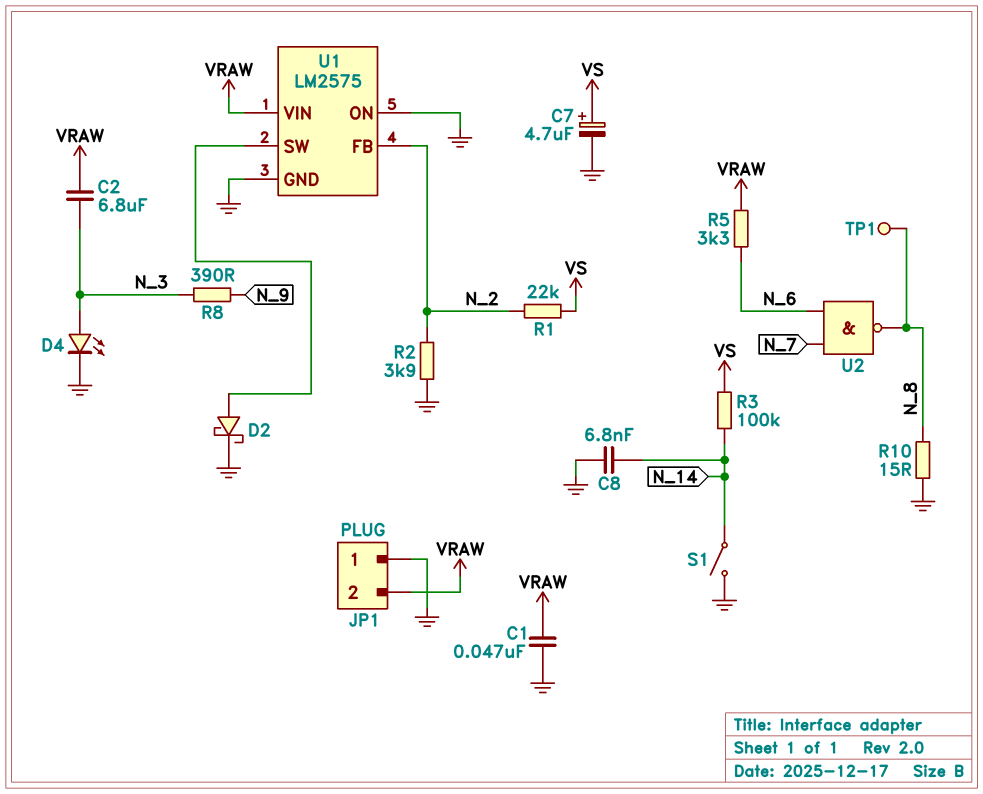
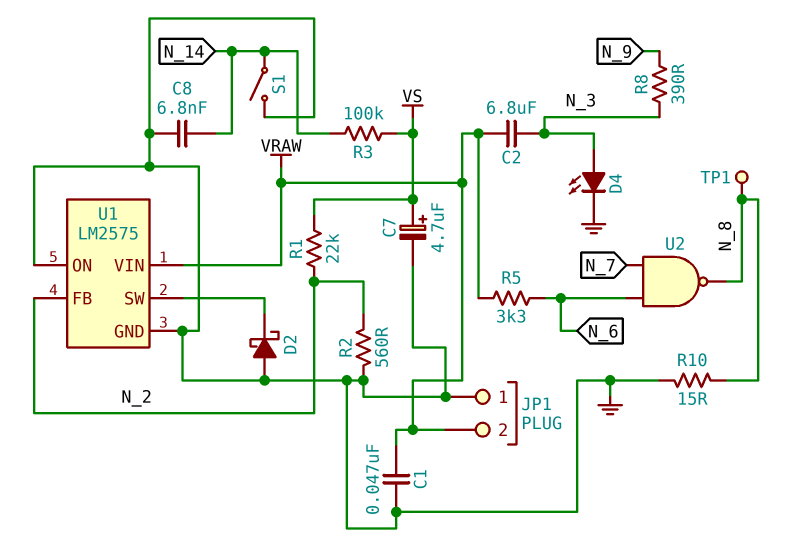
D2: schottky (A U1/SW, K GND) -> schottky (A GND, K U1/SW)
R2: 3.9k (GND, N_2) -> 560 (GND, N_2)

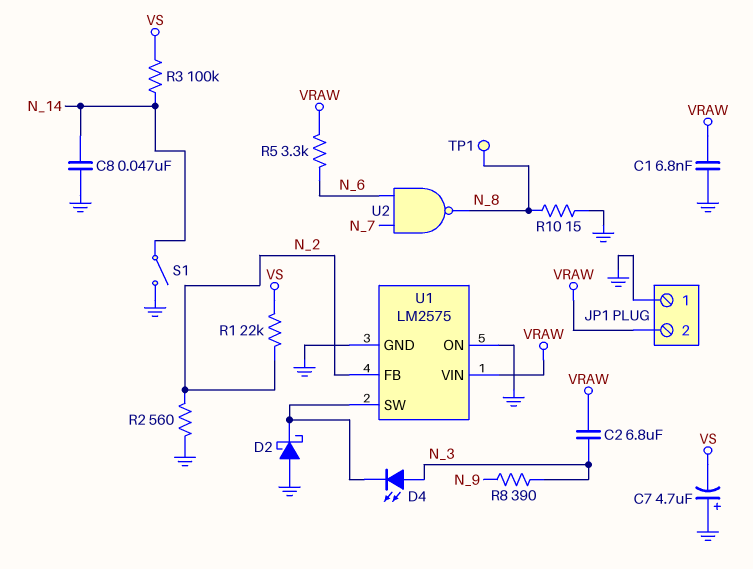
C1: 47nF (GND, VRAW) -> 6.8nF (GND, VRAW)
C7: 4.7uF (plus VS, minus GND) -> 4.7uF (plus GND, minus VS)
C8: 6.8nF (GND, N_14) -> 47nF (GND, N_14)
D4: LED (A N_3, K GND) -> LED (A N_3, K U1/SW)

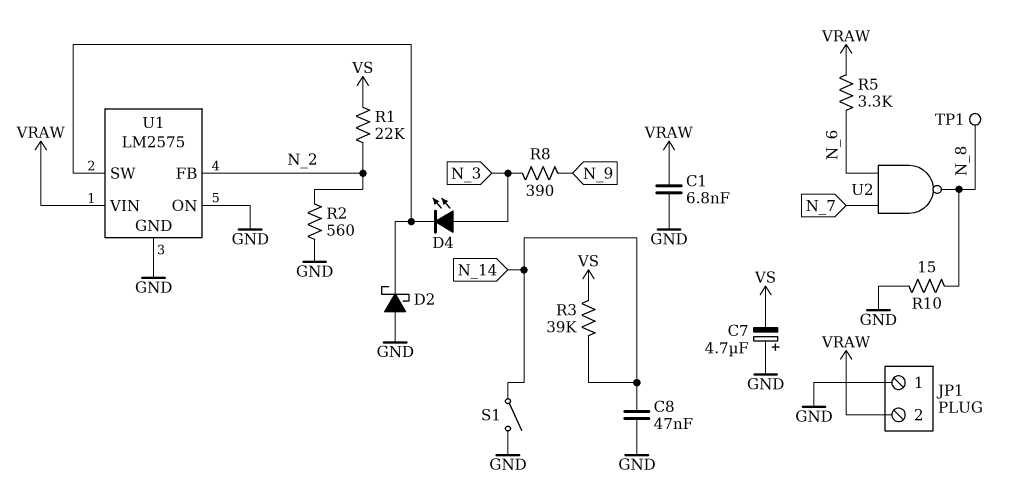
C2: 6.8uF (N_3, VRAW) -> none
R3: 100k (N_14, VS) -> 39k (N_14, VS)

